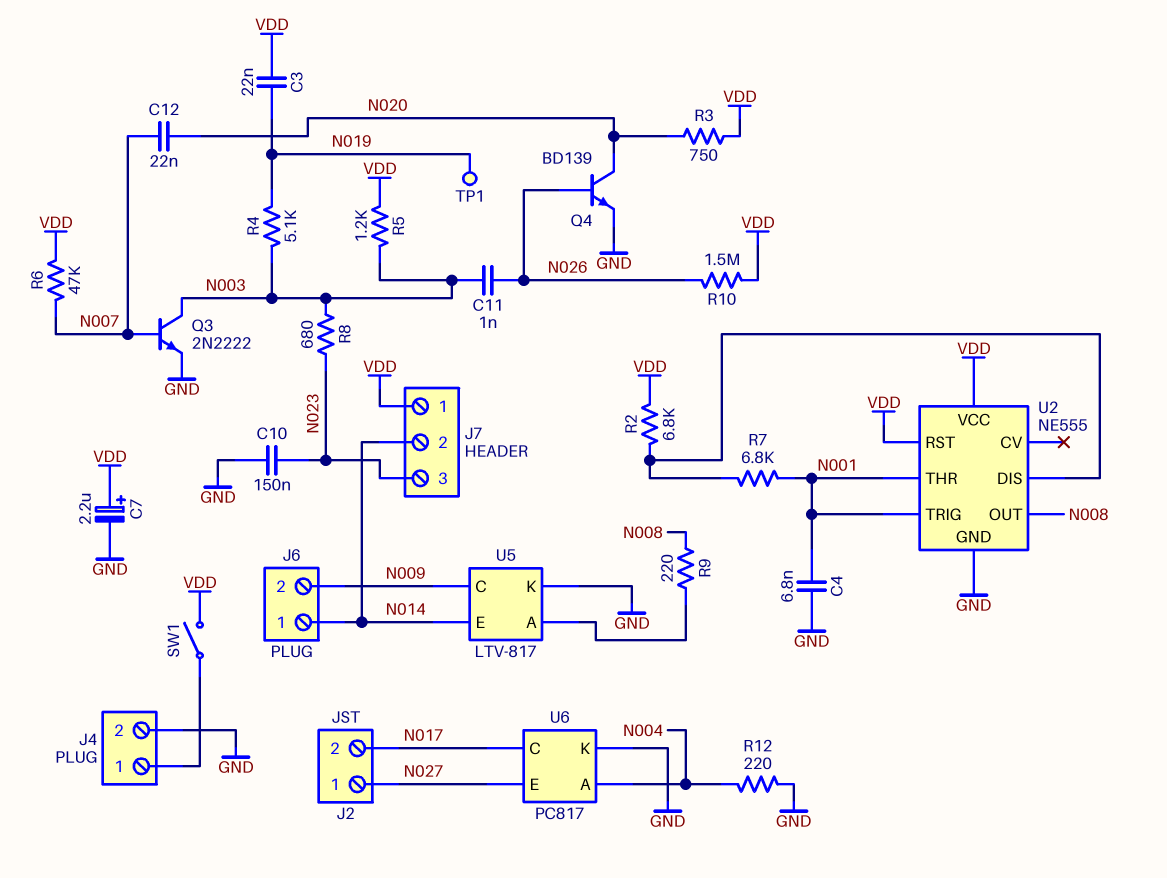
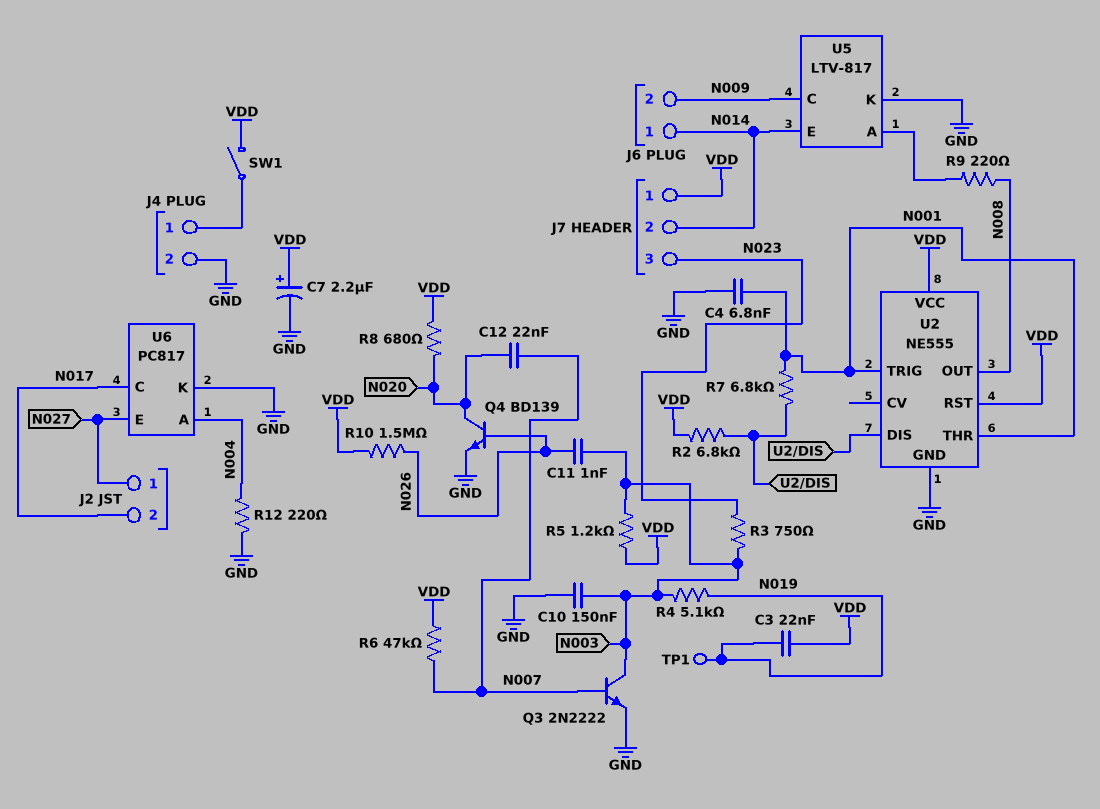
C10: 150nF (GND, N023) -> 150nF (GND, N003)
R3: 750 (N020, VDD) -> 750 (N003, N023)
R8: 680 (N003, N023) -> 680 (N020, VDD)

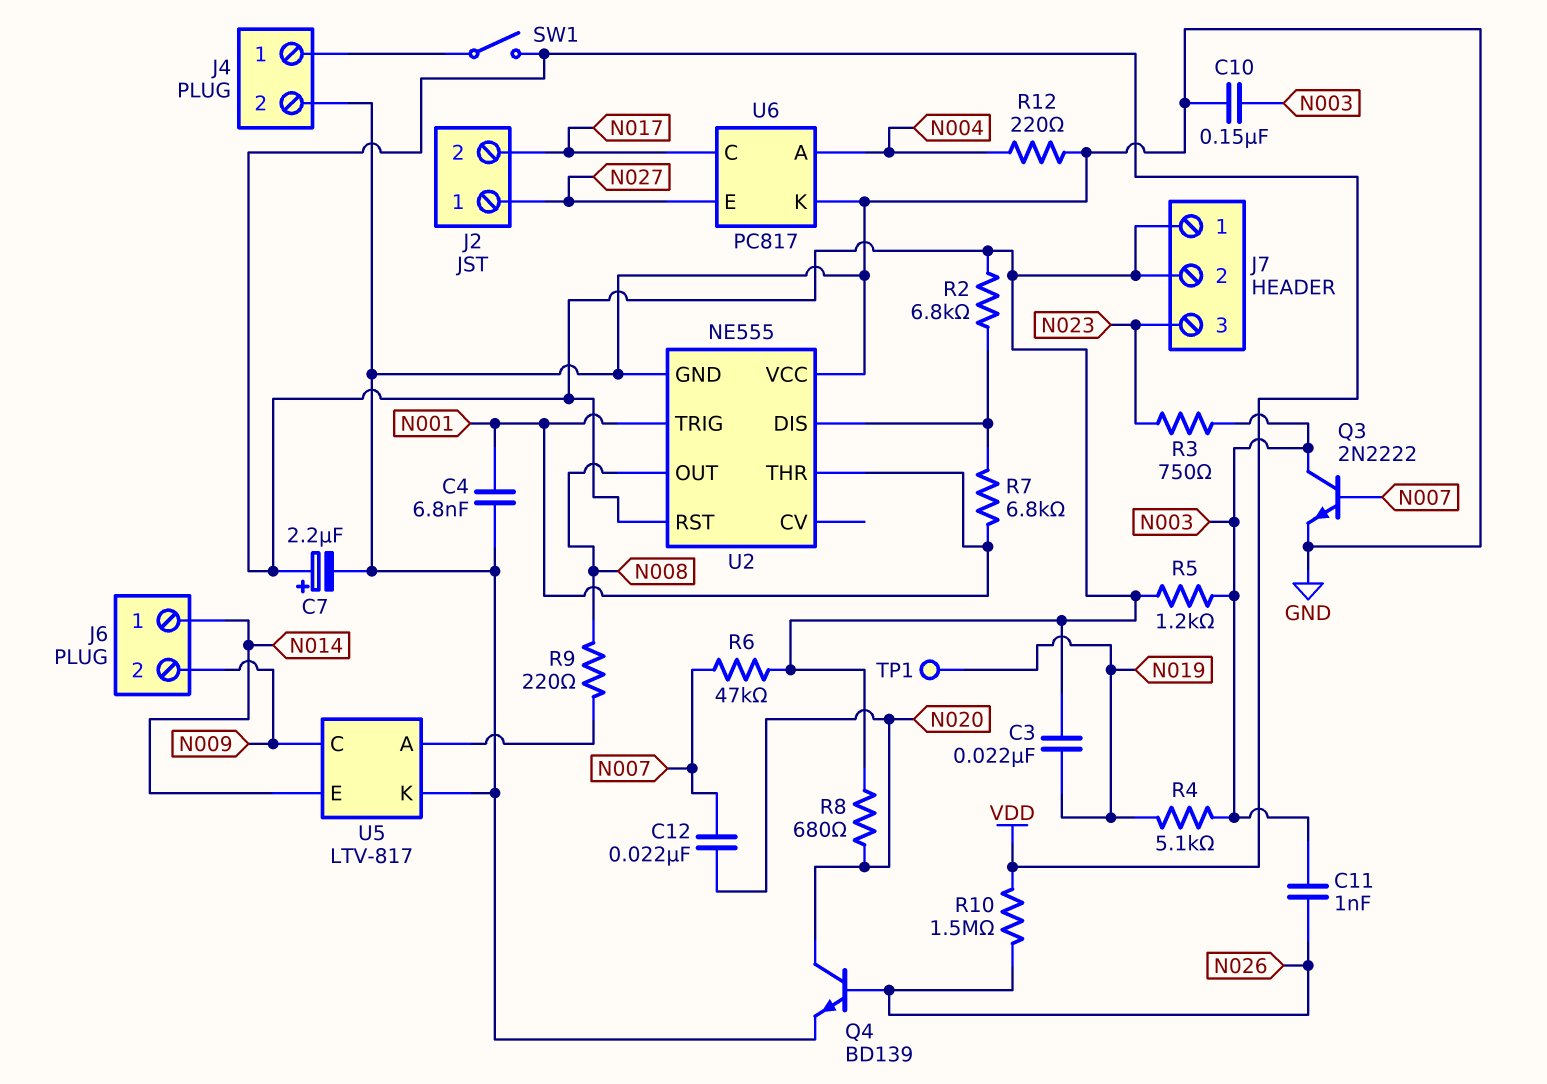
J7 pin 2: N014 -> VDD
U2 pin VCC: VDD -> GND

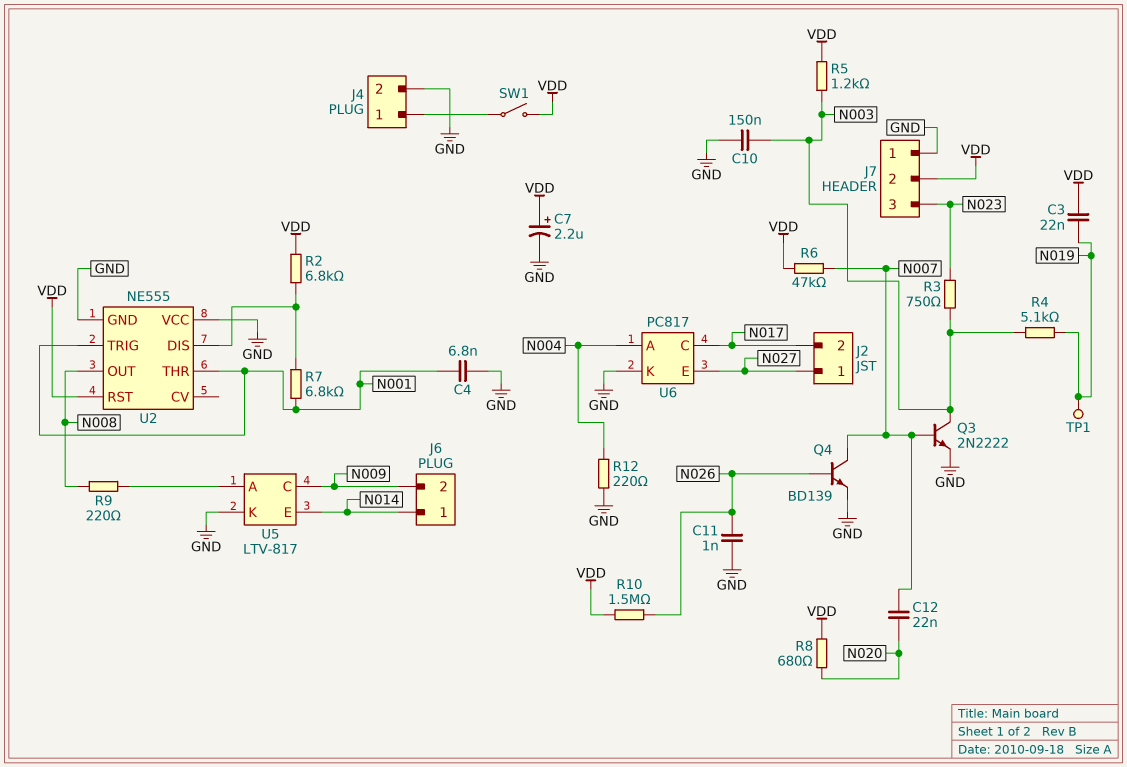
C11: 1nF (N003, N026) -> 1nF (GND, N026)
J7 pin 1: VDD -> GND
Q4: NPN BD139 (B N026, C N020, E GND) -> NPN BD139 (B N026, C N007, E GND)

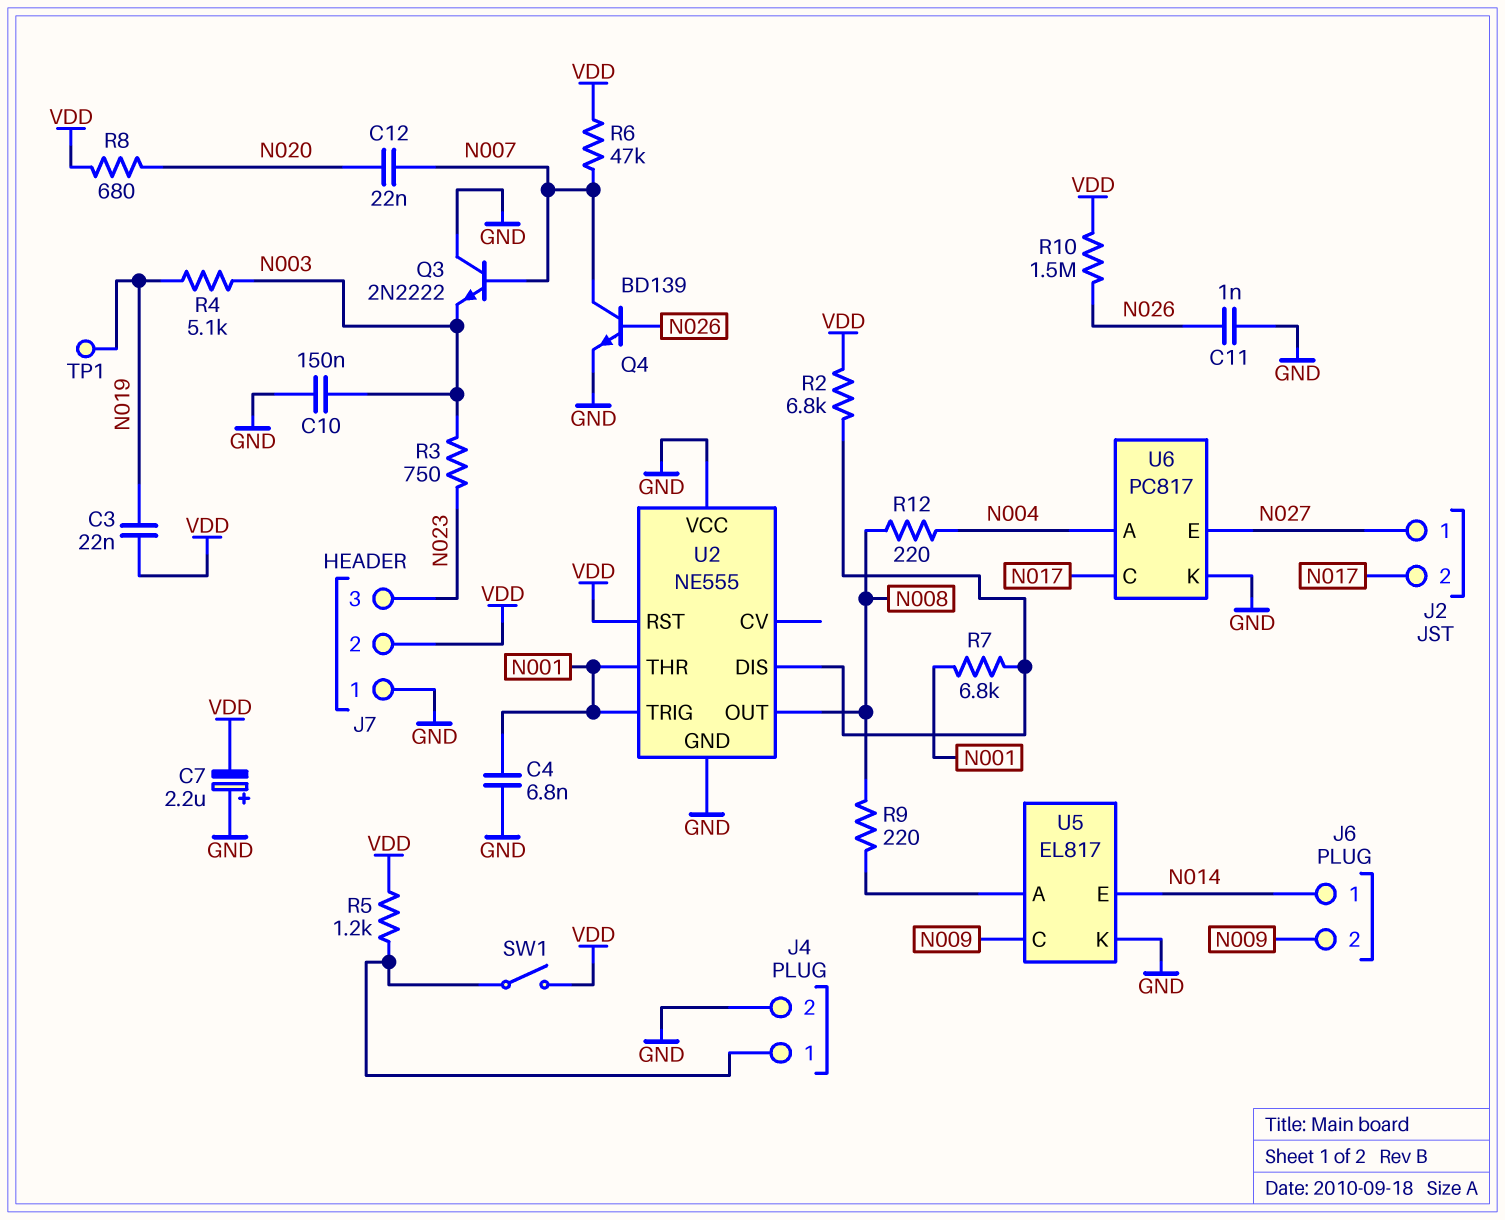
C7: 2.2uF (plus VDD, minus GND) -> 2.2uF (plus GND, minus VDD)
Q3: NPN 2N2222 (B N007, C N003, E GND) -> NPN 2N2222 (B N007, C GND, E N003)
R5: 1.2k (N003, VDD) -> 1.2k (J4/1, VDD)
R12: 220 (GND, N004) -> 220 (N004, N008)
U5: LTV-817 -> EL817

